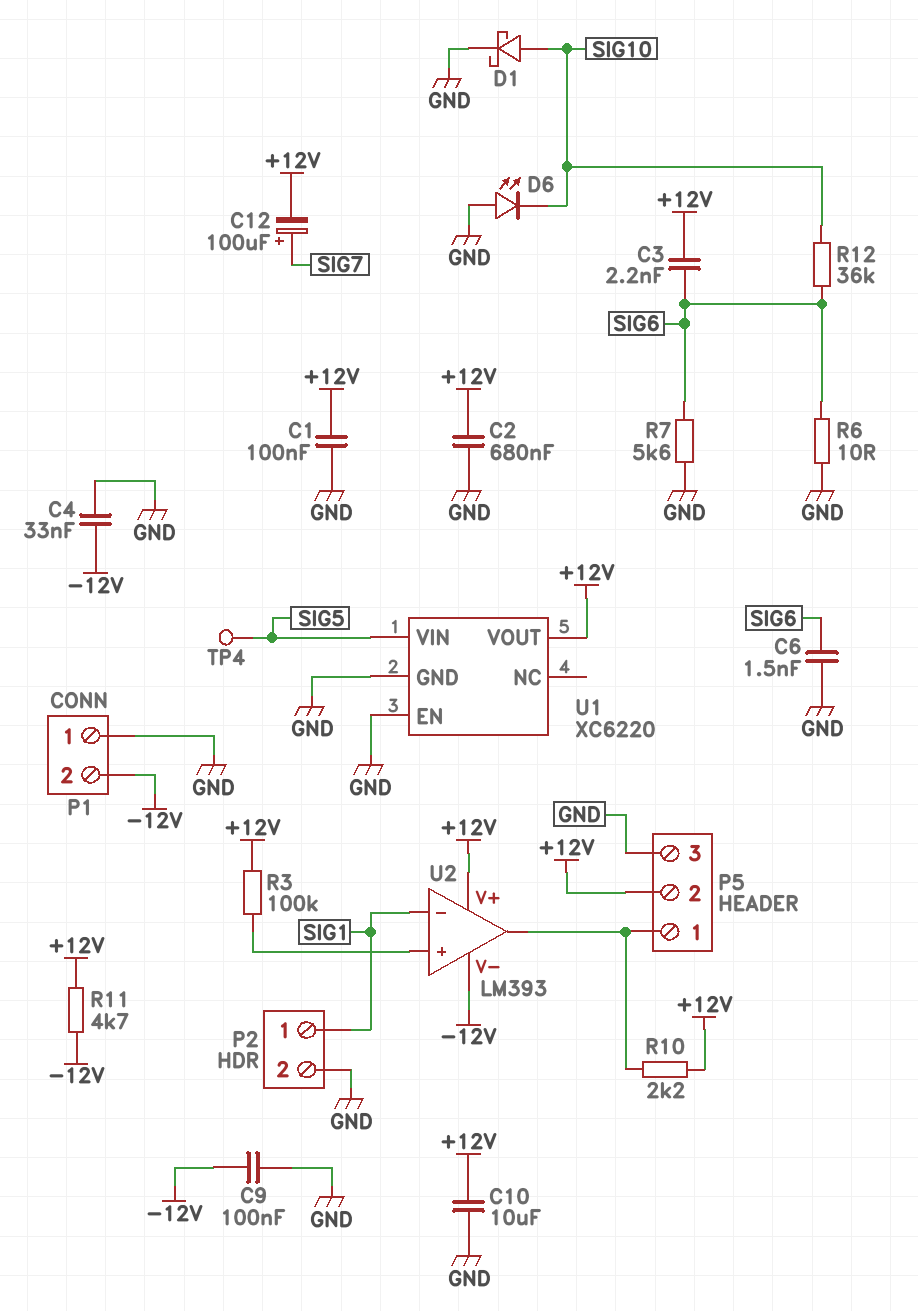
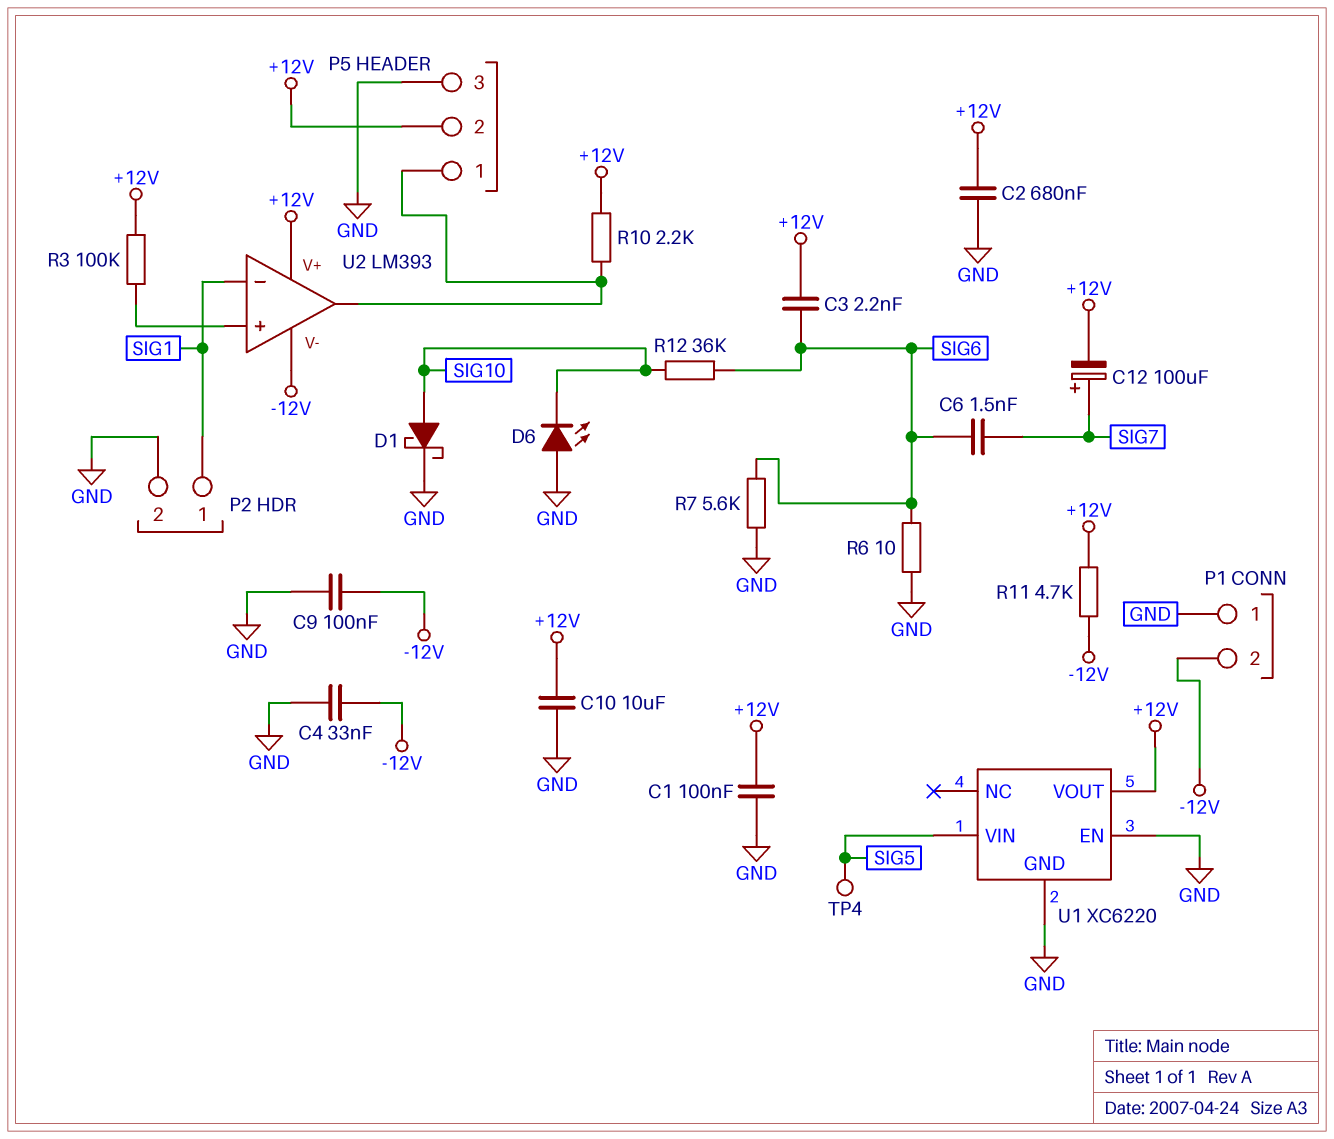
C6: 1.5nF (GND, SIG6) -> 1.5nF (SIG6, SIG7)

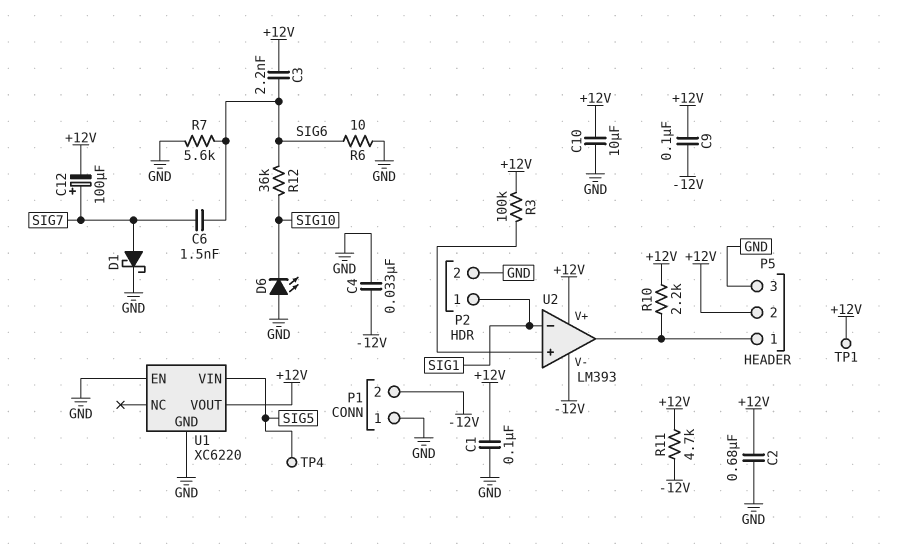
C9: 100nF (-12V, GND) -> 100nF (+12V, -12V)
D1: schottky (A SIG10, K GND) -> schottky (A SIG7, K GND)
TP1: none -> test point (+12V)

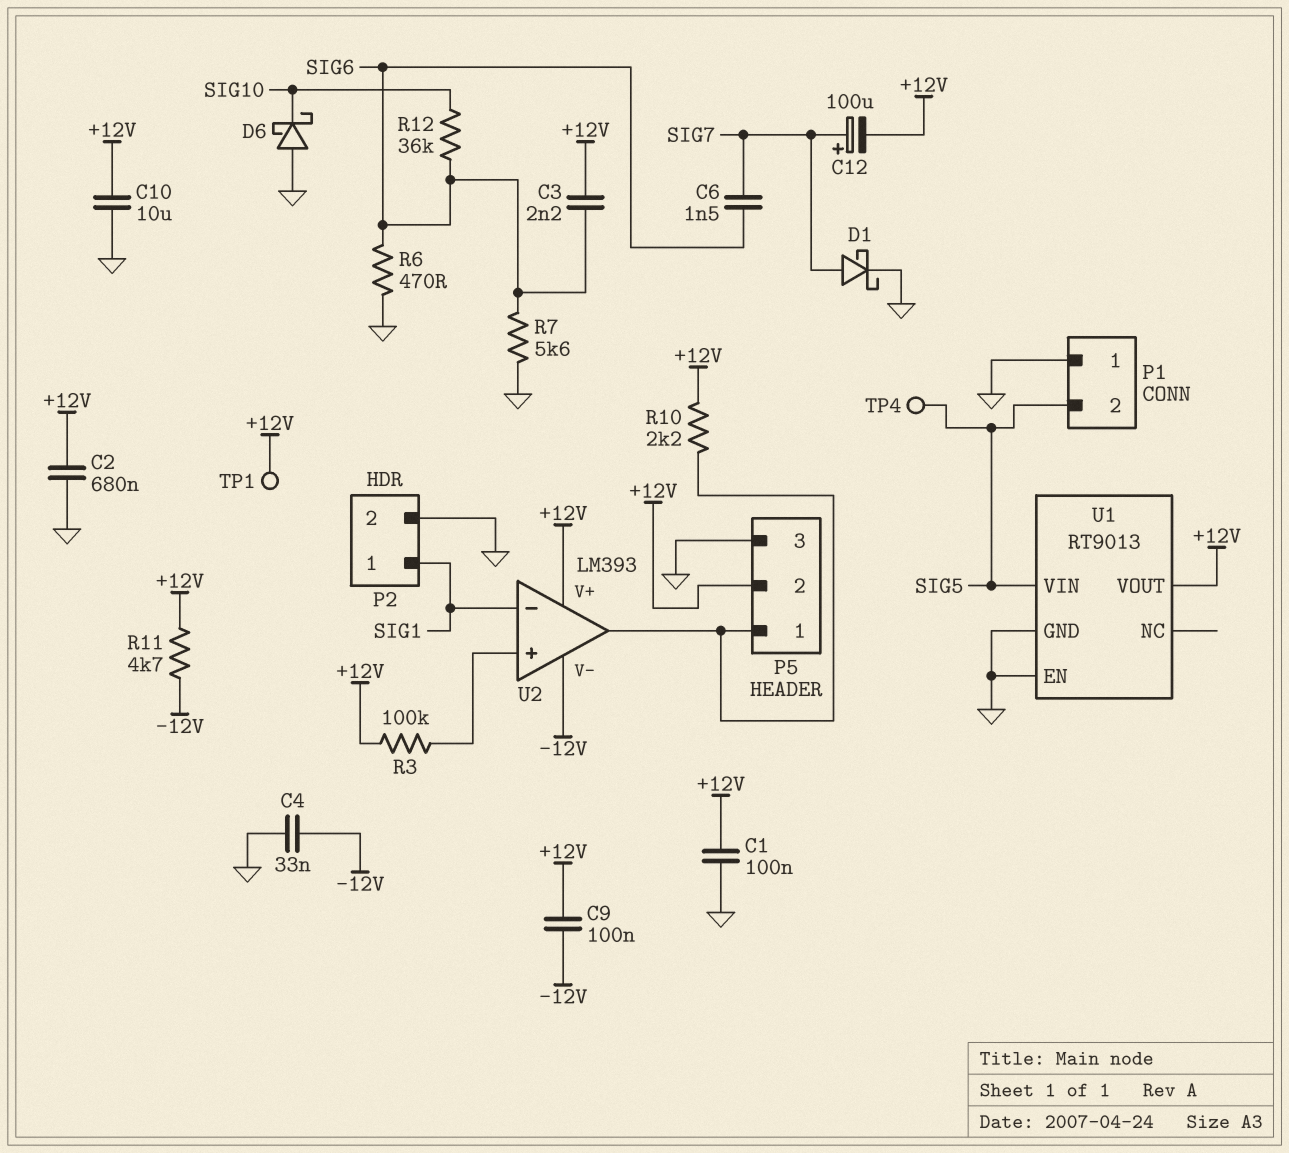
D6: LED (A GND, K SIG10) -> schottky (A GND, K SIG10)
P1 pin 2: -12V -> SIG5
R6: 10 (GND, SIG6) -> 470 (GND, SIG6)
U1: XC6220 -> RT9013

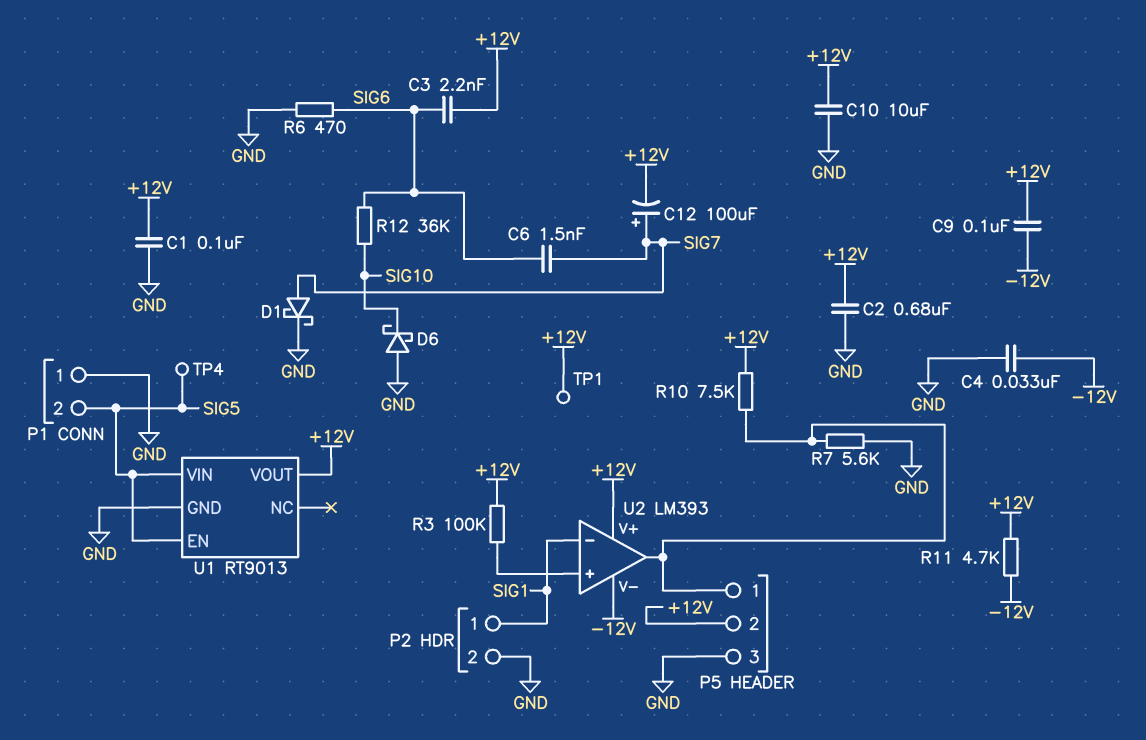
R7: 5.6k (GND, SIG6) -> 5.6k (GND, P5/1)
R10: 2.2k (+12V, P5/1) -> 7.5k (+12V, P5/1)
U1 pin EN: GND -> SIG5

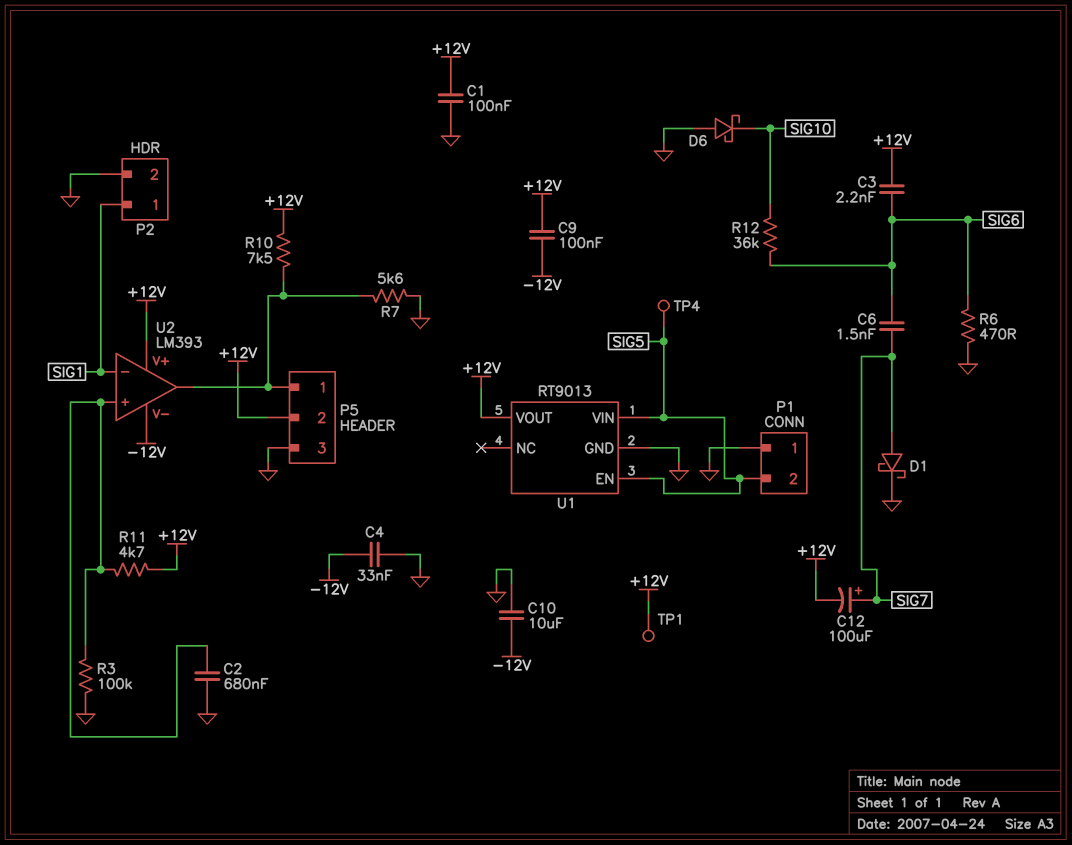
C2: 680nF (+12V, GND) -> 680nF (GND, U2/in+)
C10: 10uF (+12V, GND) -> 10uF (-12V, GND)
R3: 100k (+12V, U2/in+) -> 100k (GND, U2/in+)
R11: 4.7k (+12V, -12V) -> 4.7k (+12V, U2/in+)

